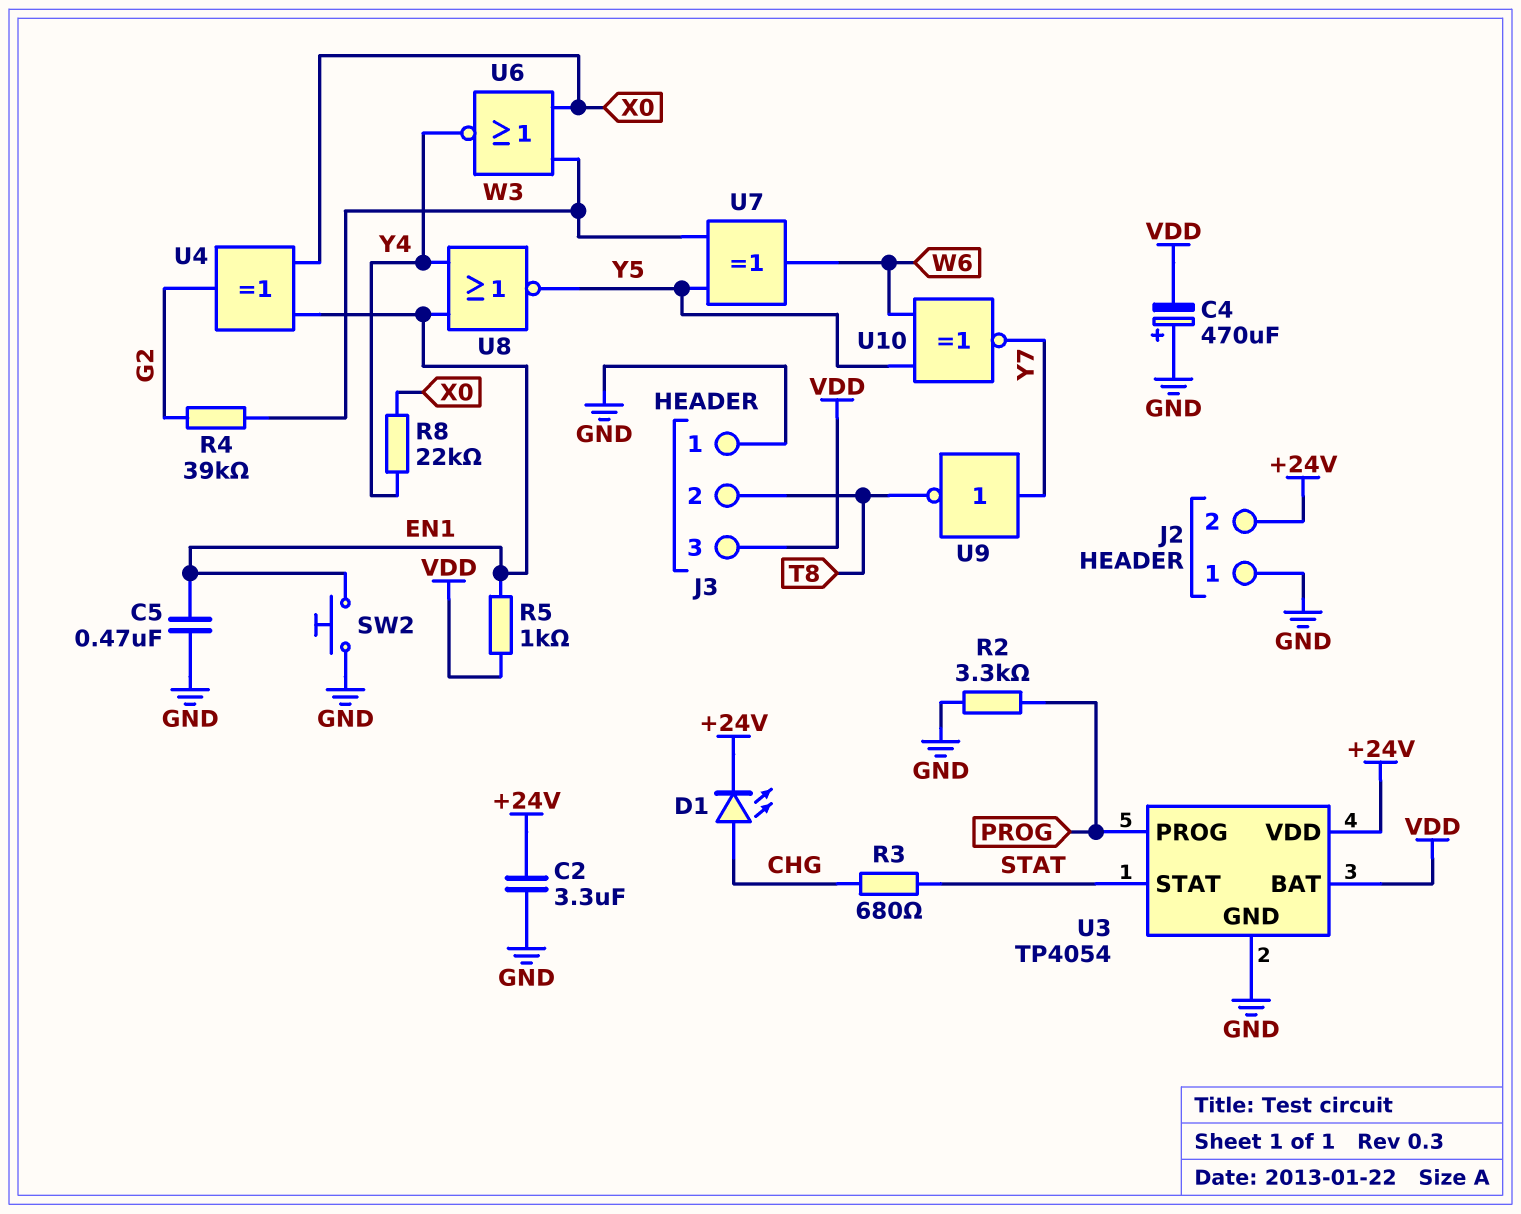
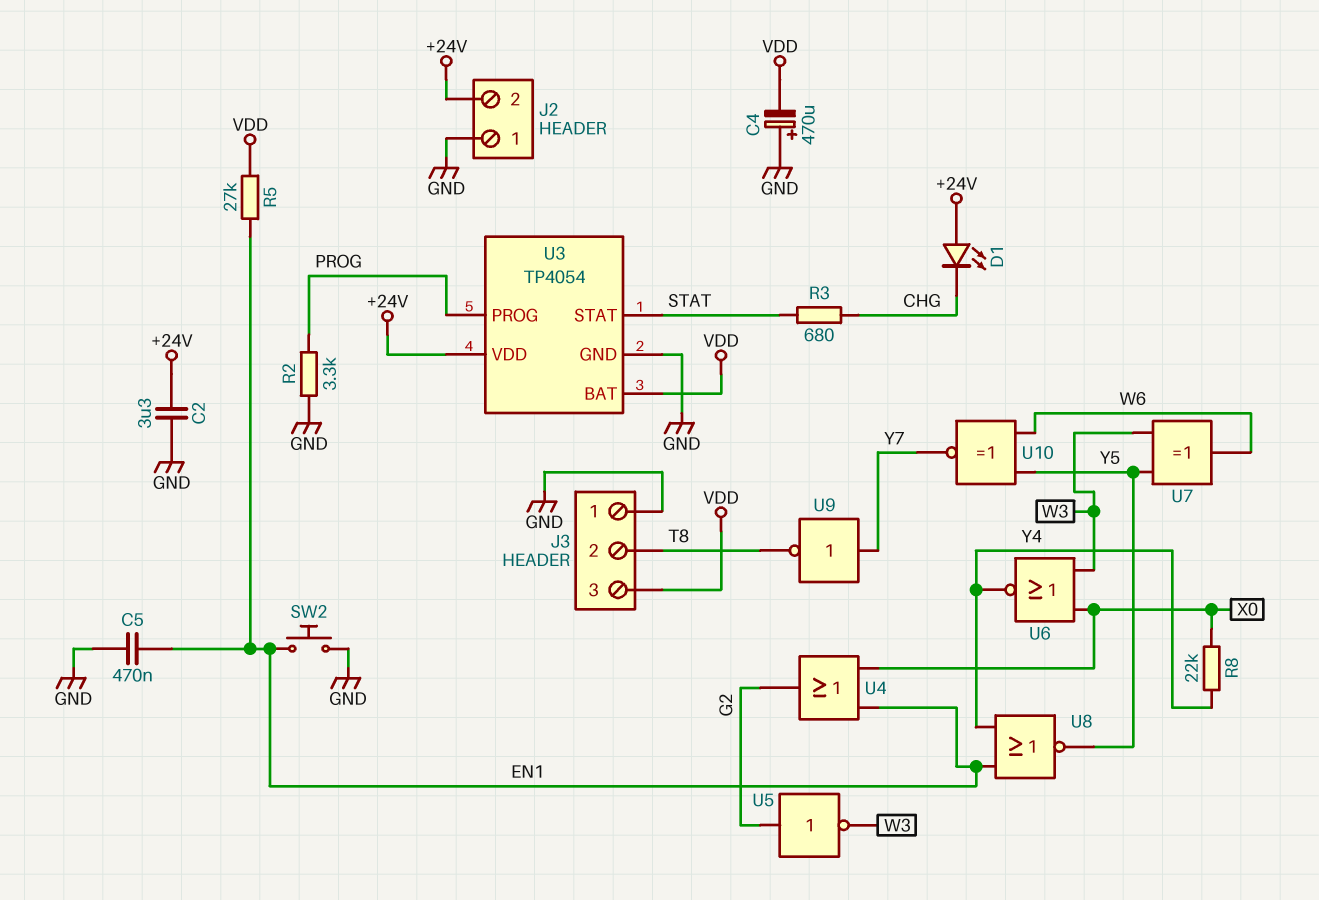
D1: LED (A CHG, K +24V) -> LED (A +24V, K CHG)
R4: 39k (G2, W3) -> none
R5: 1k (EN1, VDD) -> 27k (EN1, VDD)
U4: XOR (in EN1, in X0, out G2) -> OR (in EN1, in X0, out G2)
U5: none -> NOT (in G2, out W3)

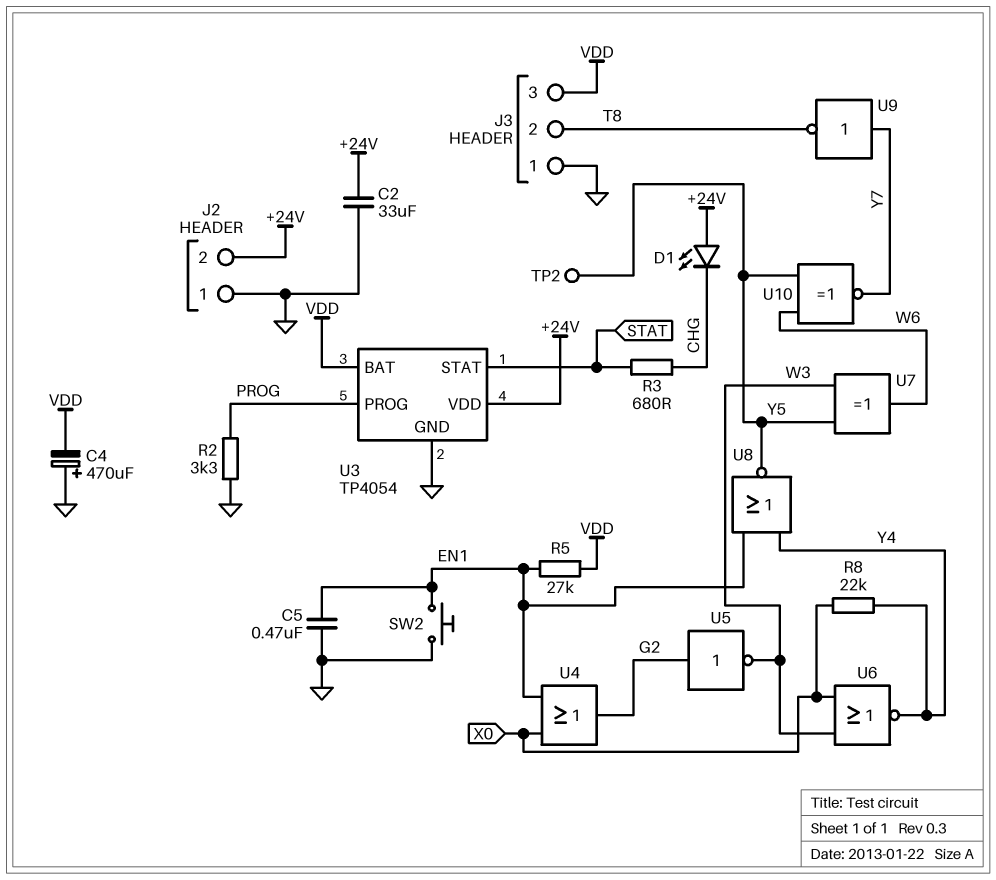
C2: 3.3uF (+24V, GND) -> 33uF (+24V, GND)
TP2: none -> test point (Y5)

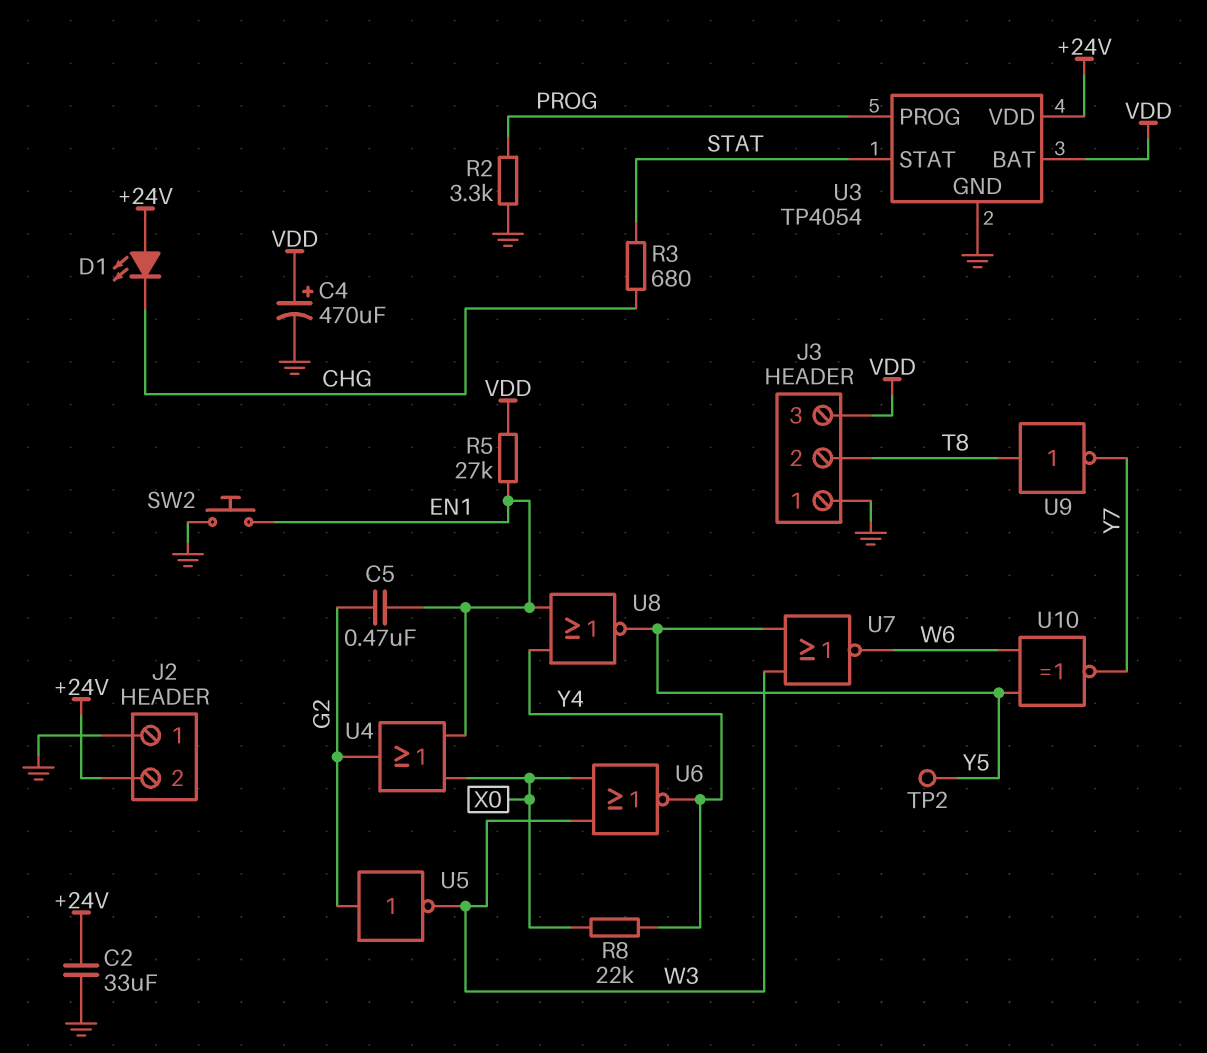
C4: 470uF (plus GND, minus VDD) -> 470uF (plus VDD, minus GND)
C5: 470nF (EN1, GND) -> 470nF (EN1, G2)
U7: XOR (in W3, in Y5, out W6) -> NOR (in W3, in Y5, out W6)
U9: NOT (in Y7, out T8) -> NOT (in T8, out Y7)

